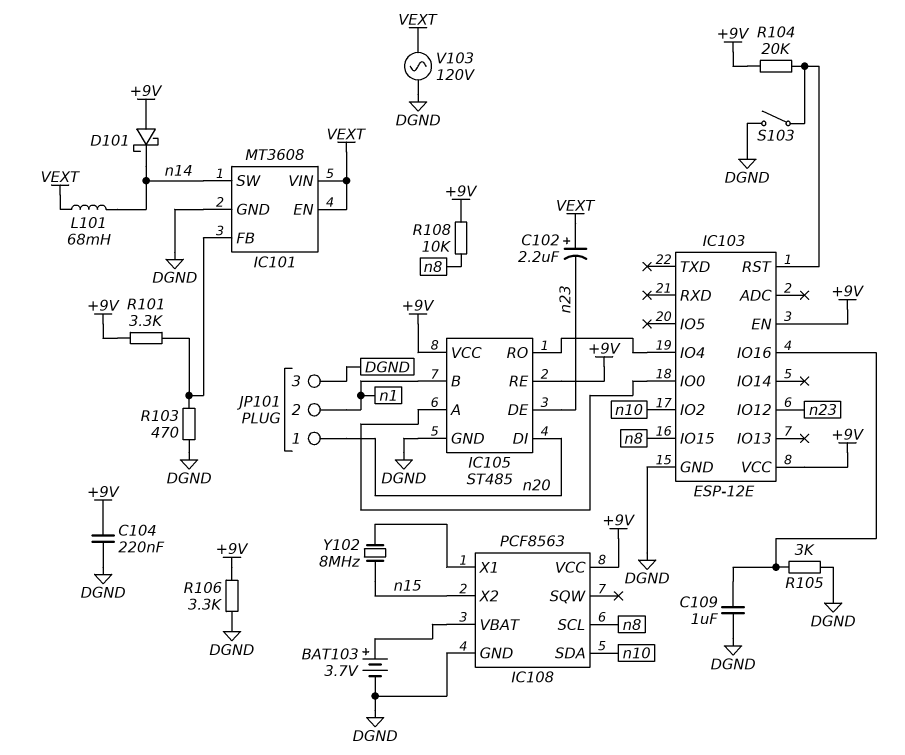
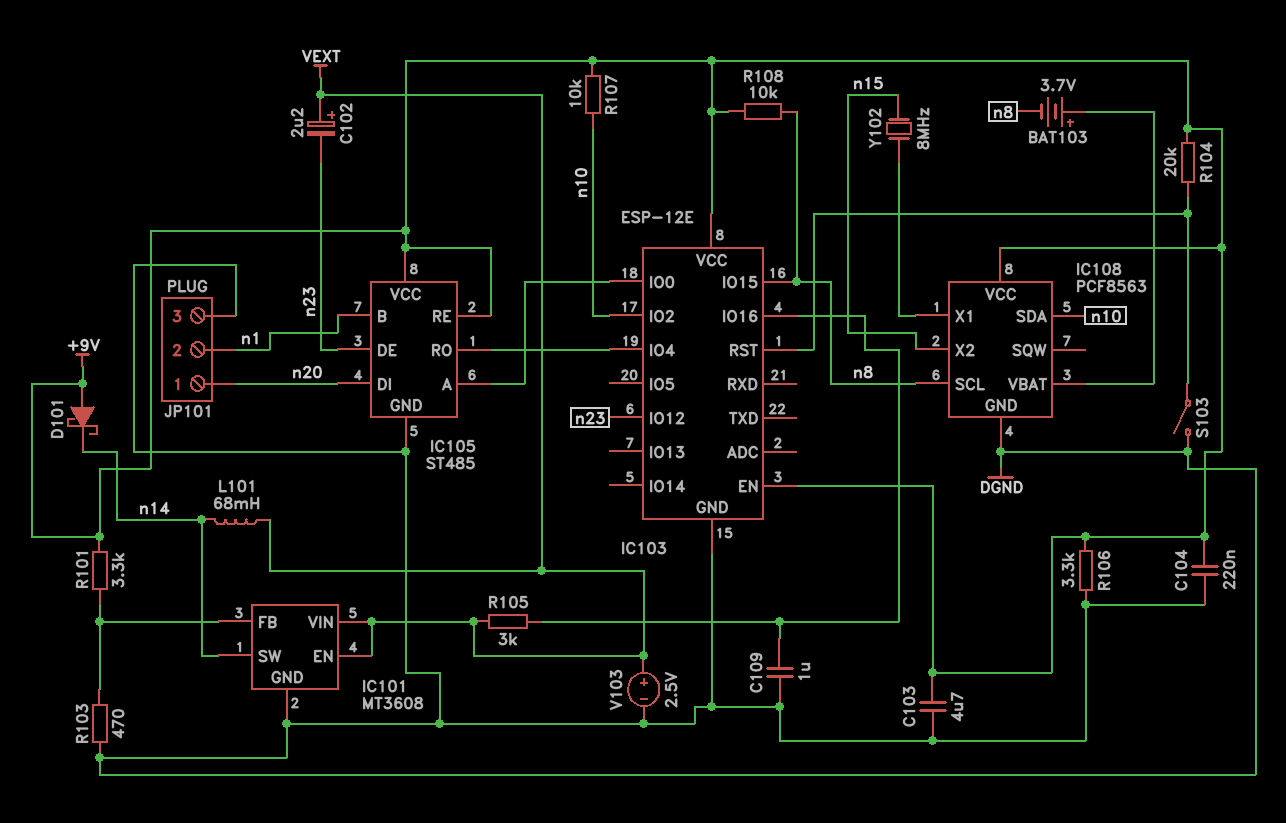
BAT103: 3.7V (plus IC108/VBAT, minus DGND) -> 3.7V (plus IC108/VBAT, minus n8)
C103: none -> 4.7uF (+9V, DGND)
R105: 3k (DGND, IC103/IO16) -> 3k (IC103/IO16, VEXT)
R107: none -> 10k (+9V, n10)
V103: AC 120V (DGND, VEXT) -> 2.5V (plus VEXT, minus DGND)

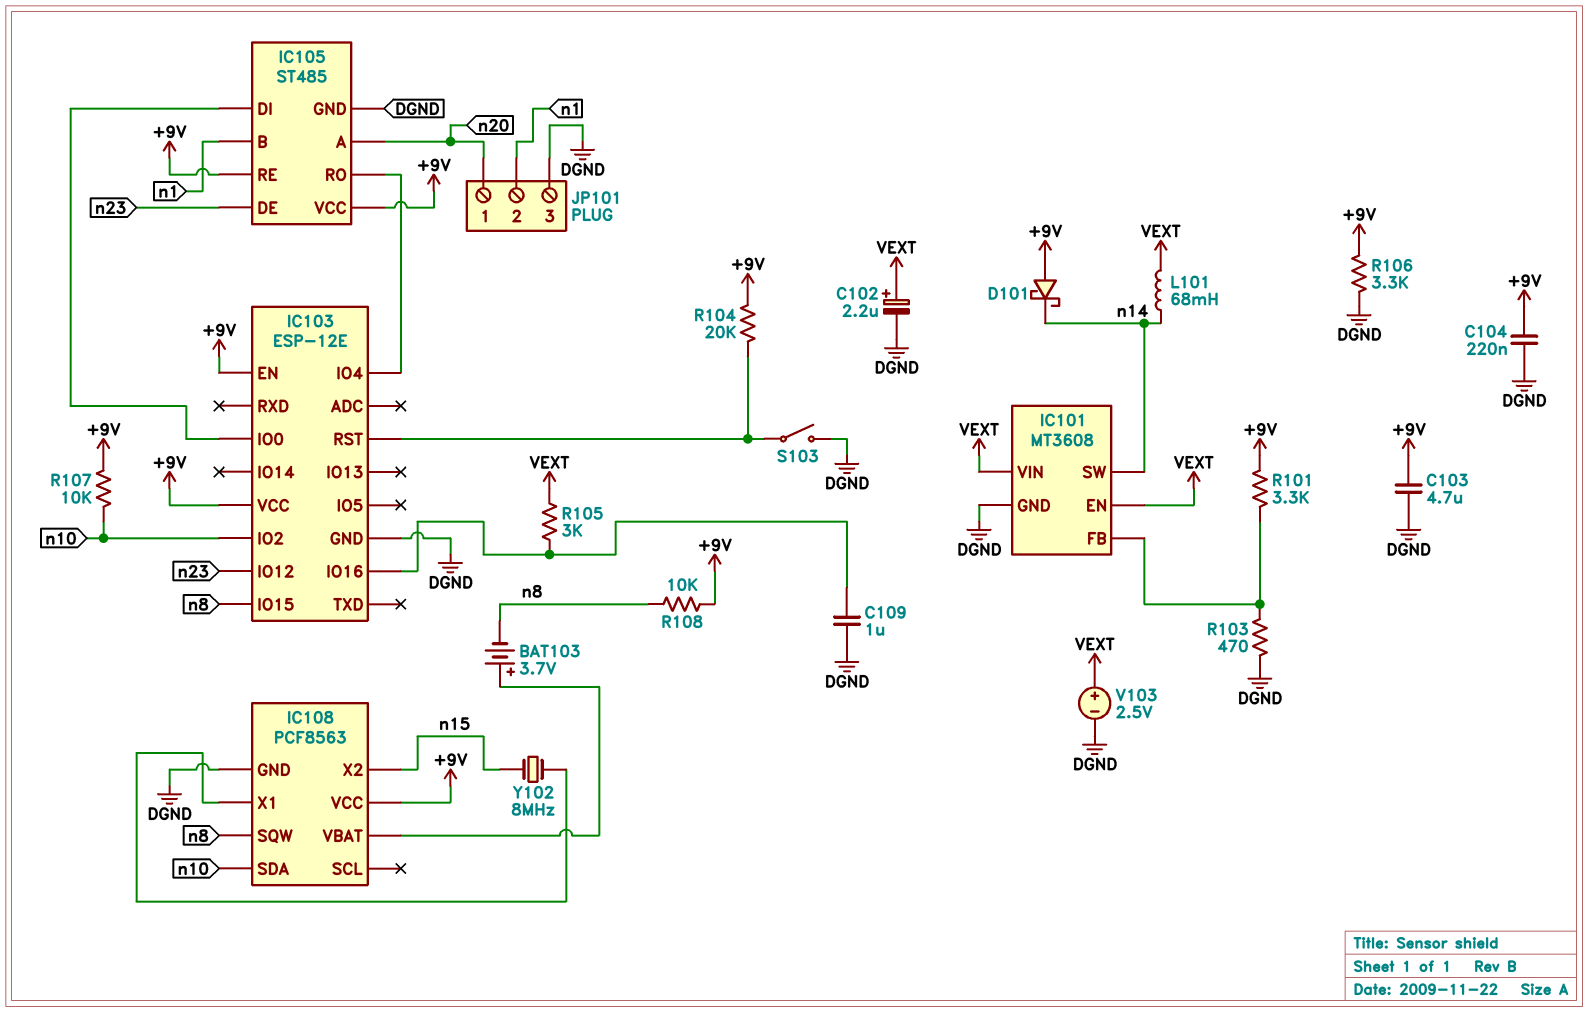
C102: 2.2uF (plus VEXT, minus n23) -> 2.2uF (plus VEXT, minus DGND)
IC105 pin A: IC103/IO0 -> n20
IC105 pin DI: n20 -> IC103/IO0
IC108 pin SCL: n8 -> none
IC108 pin SQW: none -> n8

